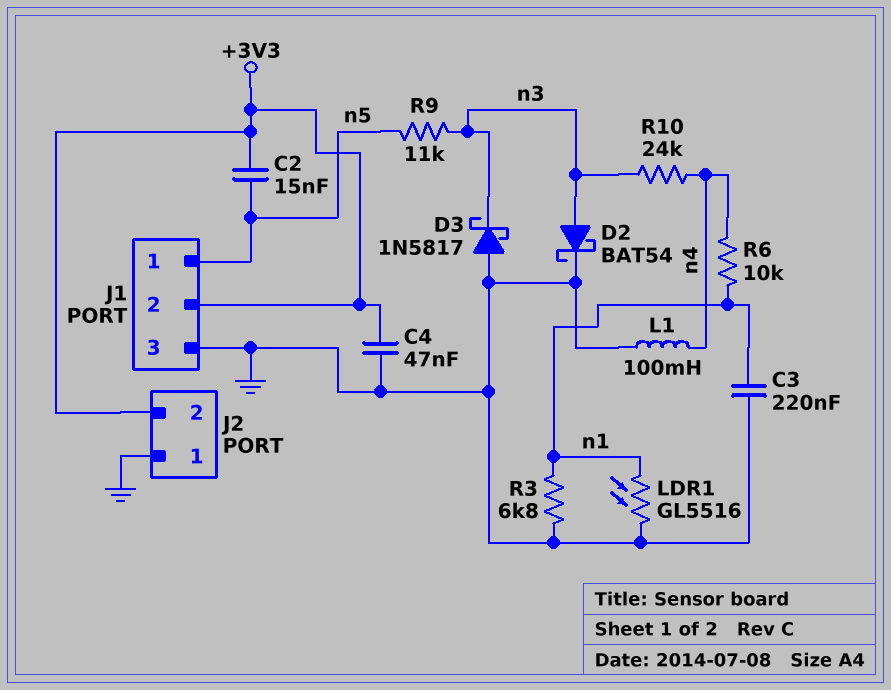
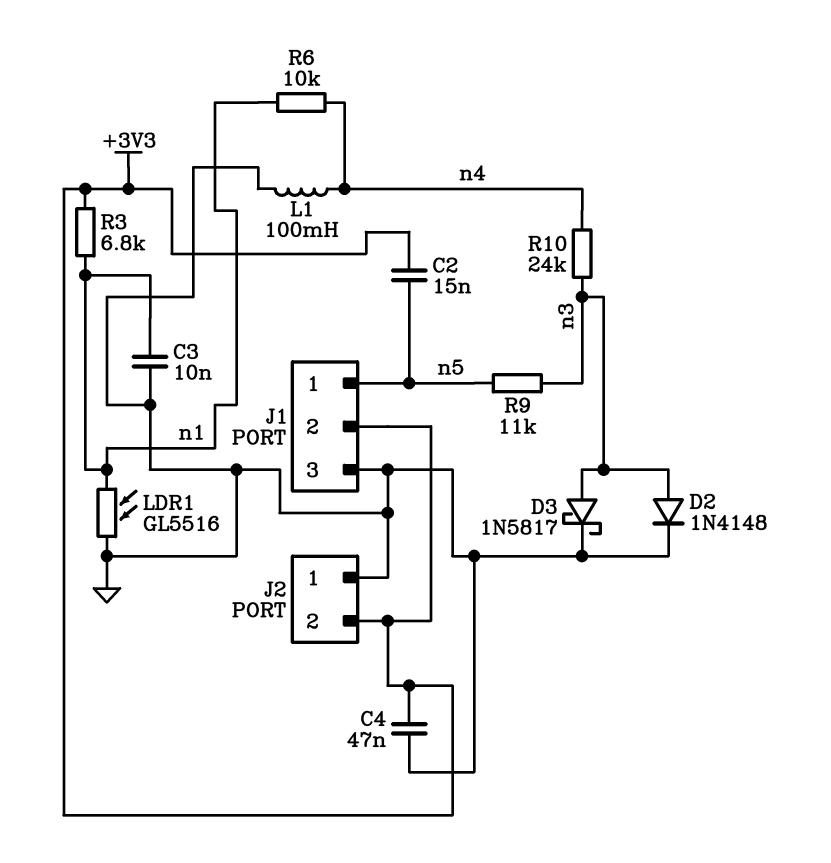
C3: 220nF (GND, n1) -> 10nF (GND, n1)
D2: schottky BAT54 (A n3, K GND) -> diode 1N4148 (A n3, K GND)
D3: schottky 1N5817 (A GND, K n3) -> schottky 1N5817 (A n3, K GND)
R3: 6.8k (GND, n1) -> 6.8k (+3V3, n1)

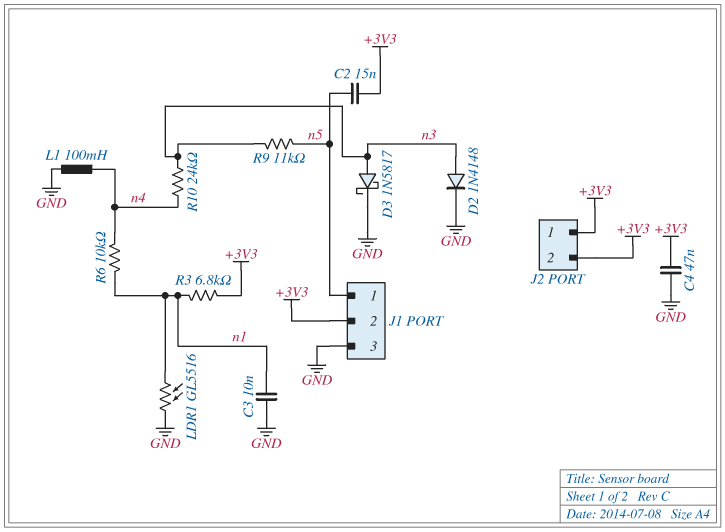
J2 pin 1: GND -> +3V3

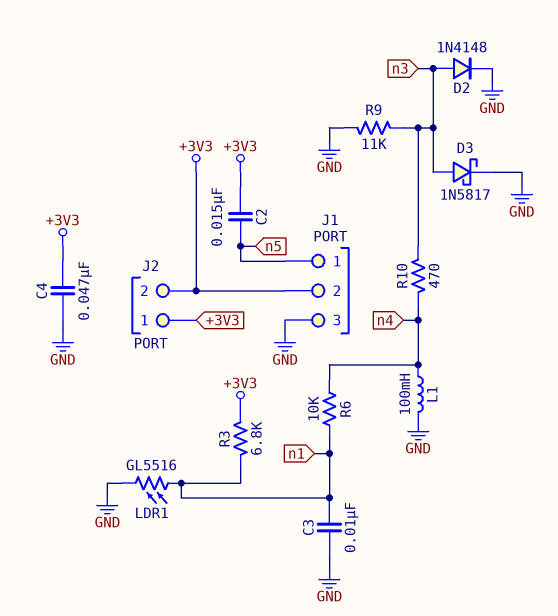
R9: 11k (n3, n5) -> 11k (GND, n3)
R10: 24k (n3, n4) -> 470 (n3, n4)

